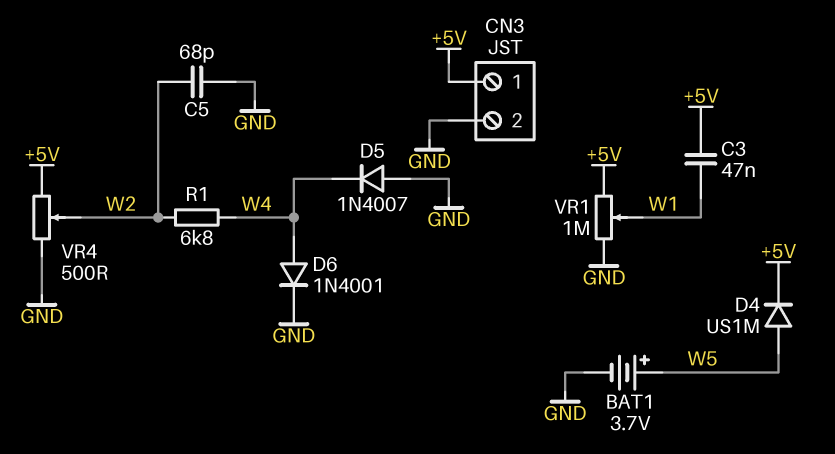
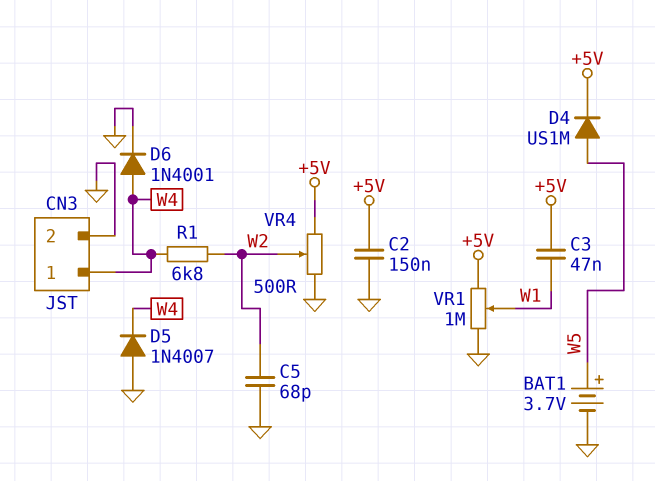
C2: none -> 150nF (+5V, GND)
CN3 pin 1: +5V -> W4

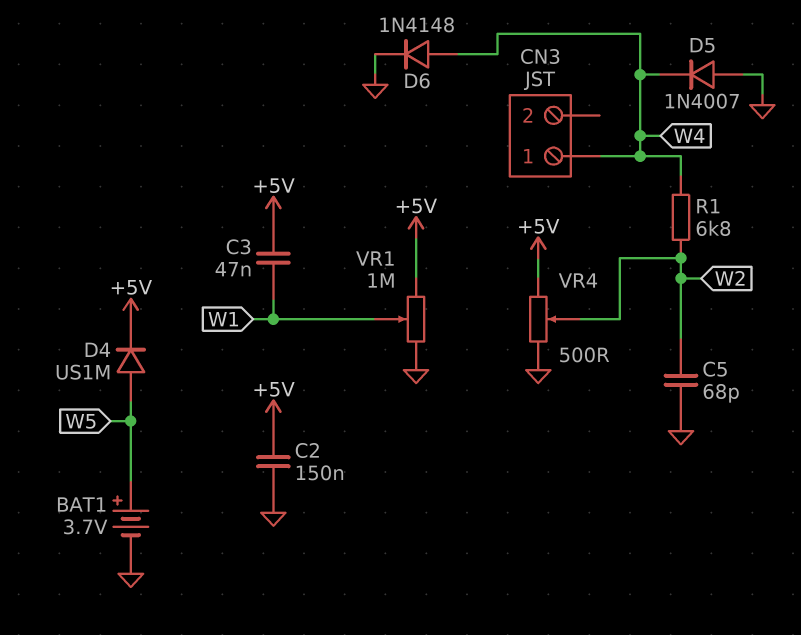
CN3 pin 2: GND -> none
D6: diode 1N4001 (A W4, K GND) -> diode 1N4148 (A W4, K GND)

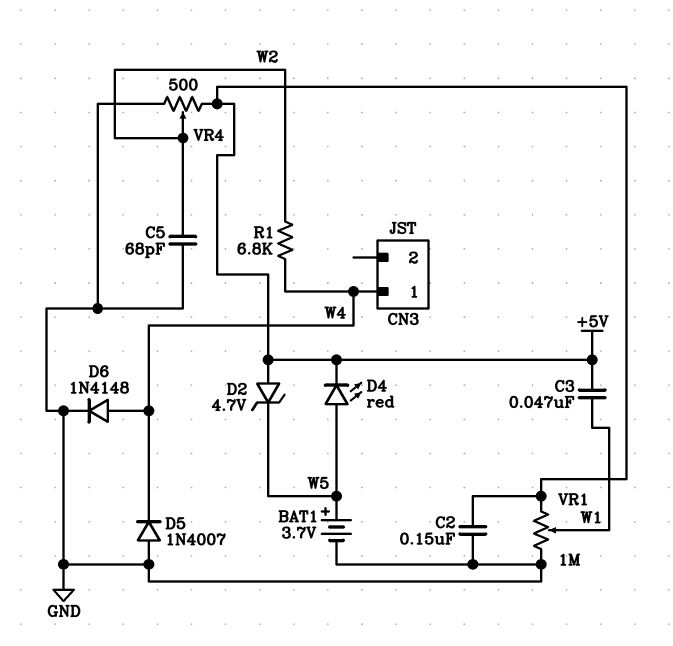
D2: none -> zener 4.7V (A +5V, K W5)
D4: diode US1M (A W5, K +5V) -> LED red (A W5, K +5V)

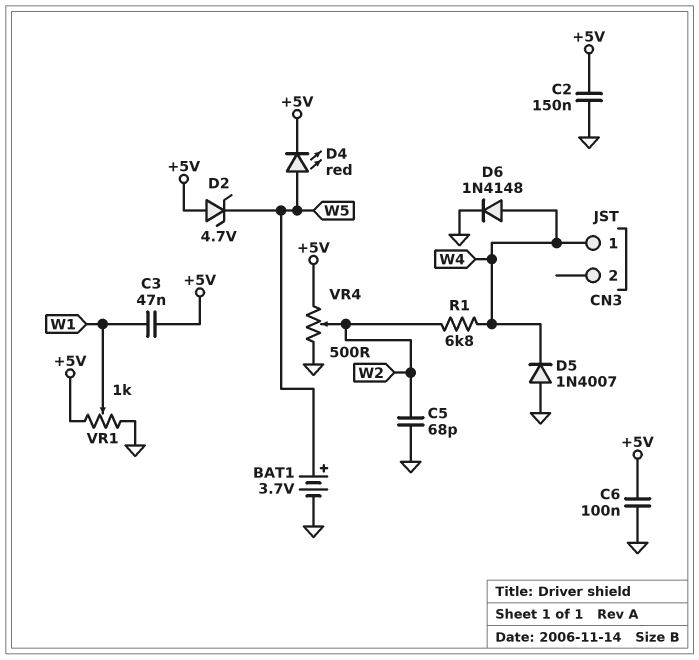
C6: none -> 100nF (+5V, GND)
VR1: 1M (+5V, GND, wiper W1) -> 1k (+5V, GND, wiper W1)

